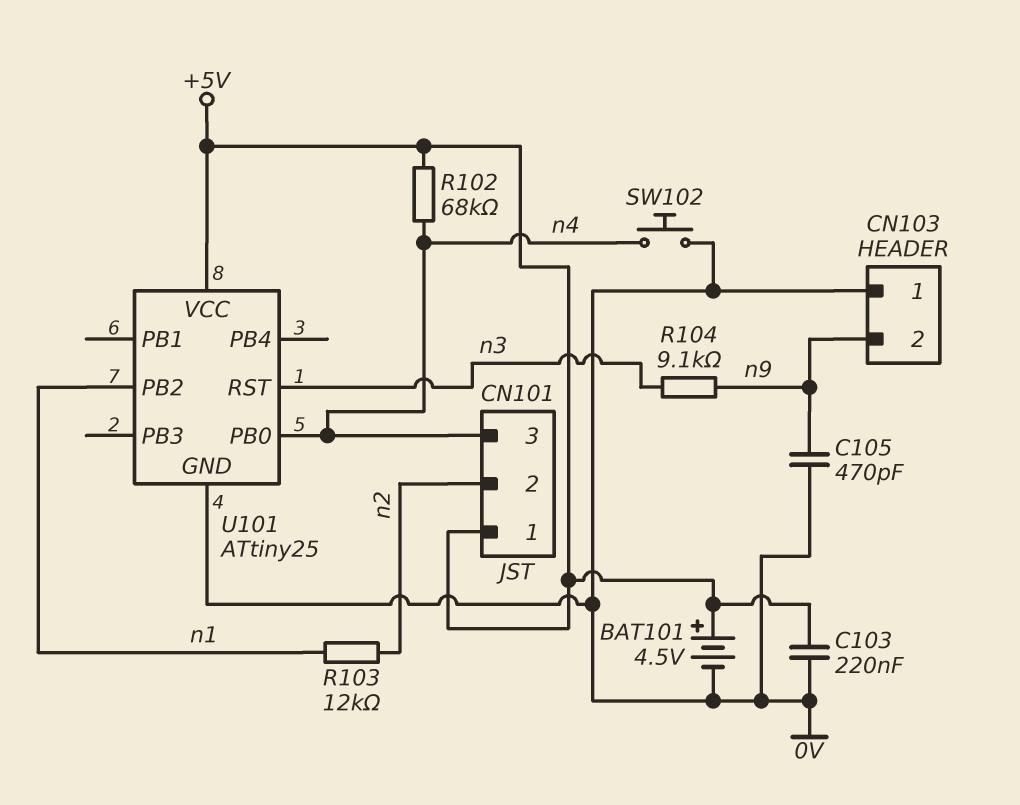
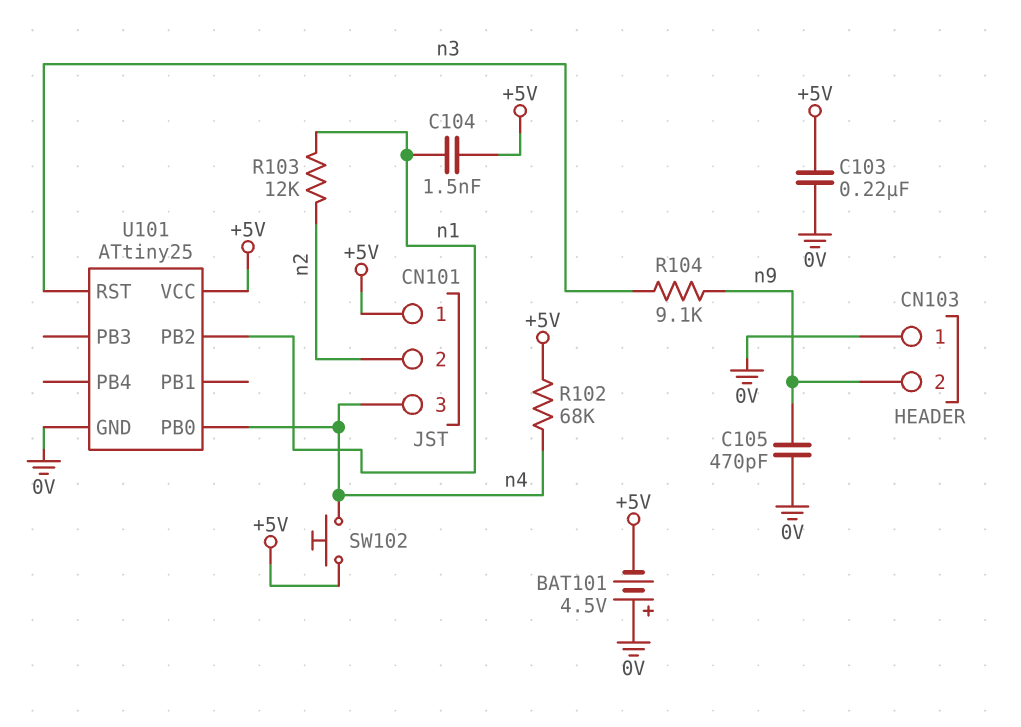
BAT101: 4.5V (plus +5V, minus 0V) -> 4.5V (plus 0V, minus +5V)
C104: none -> 1.5nF (+5V, n1)
SW102: button (0V, n4) -> button (+5V, n4)

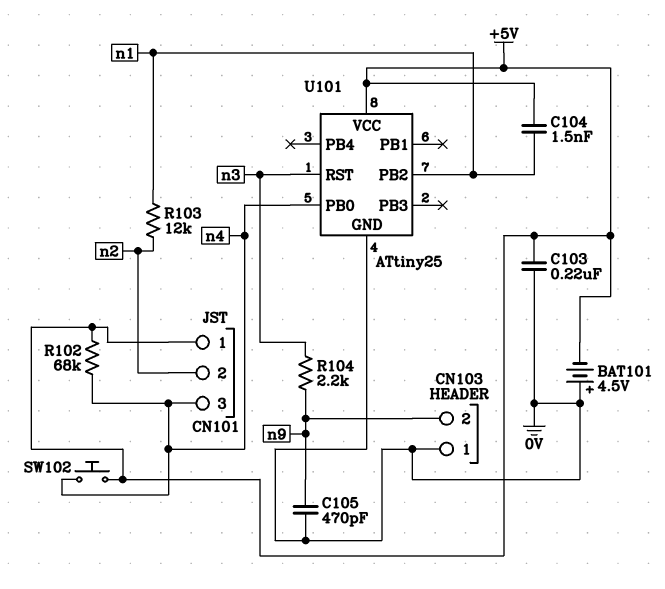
R104: 9.1k (n3, n9) -> 2.2k (n3, n9)

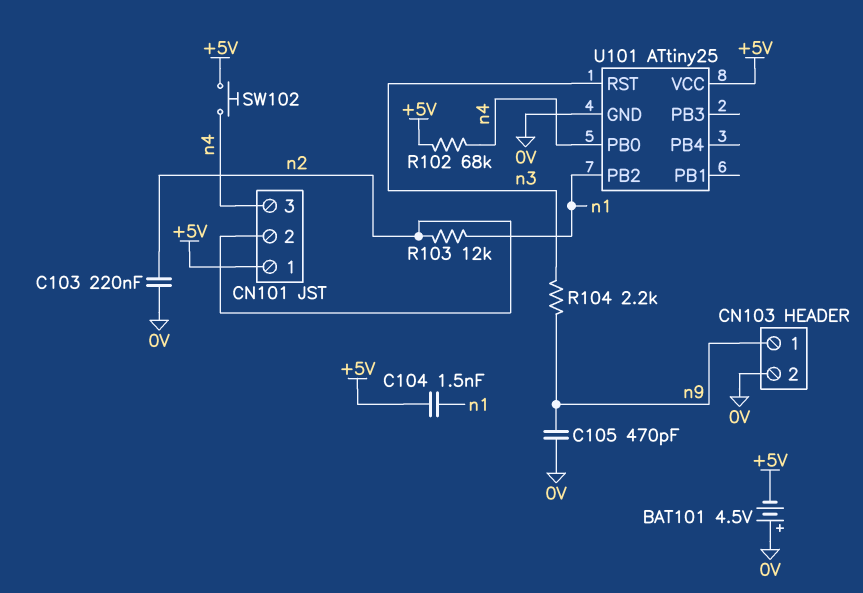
C103: 220nF (+5V, 0V) -> 220nF (0V, n2)
CN103 pin 1: 0V -> n9
CN103 pin 2: n9 -> 0V

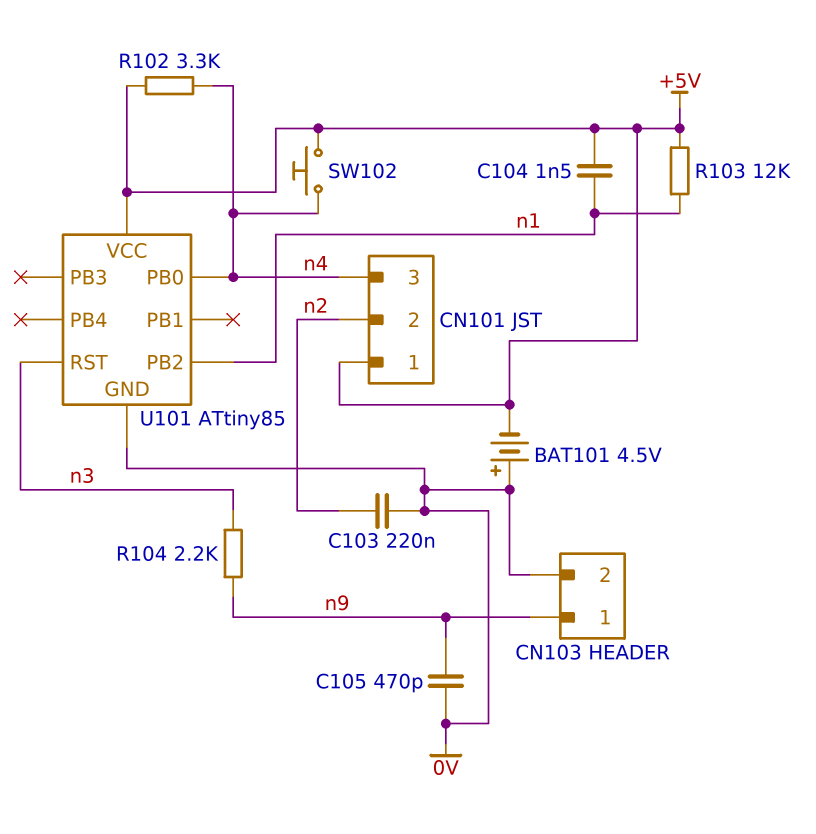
R102: 68k (+5V, n4) -> 3.3k (+5V, n4)
R103: 12k (n1, n2) -> 12k (+5V, n1)
U101: ATtiny25 -> ATtiny85

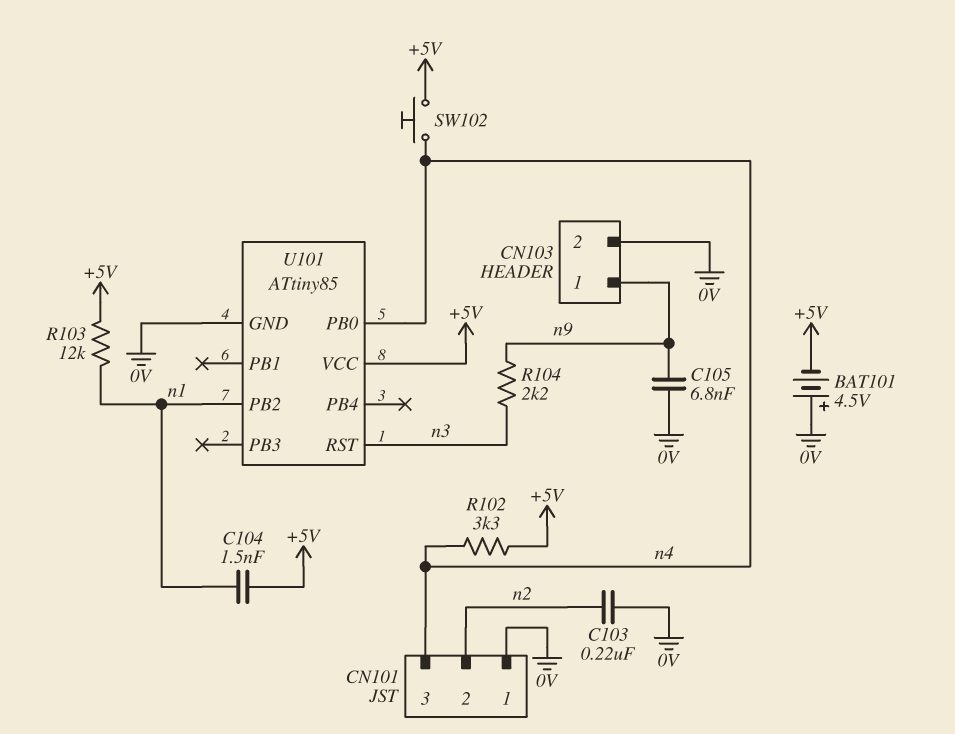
C105: 470pF (0V, n9) -> 6.8nF (0V, n9)
CN101 pin 1: +5V -> 0V

